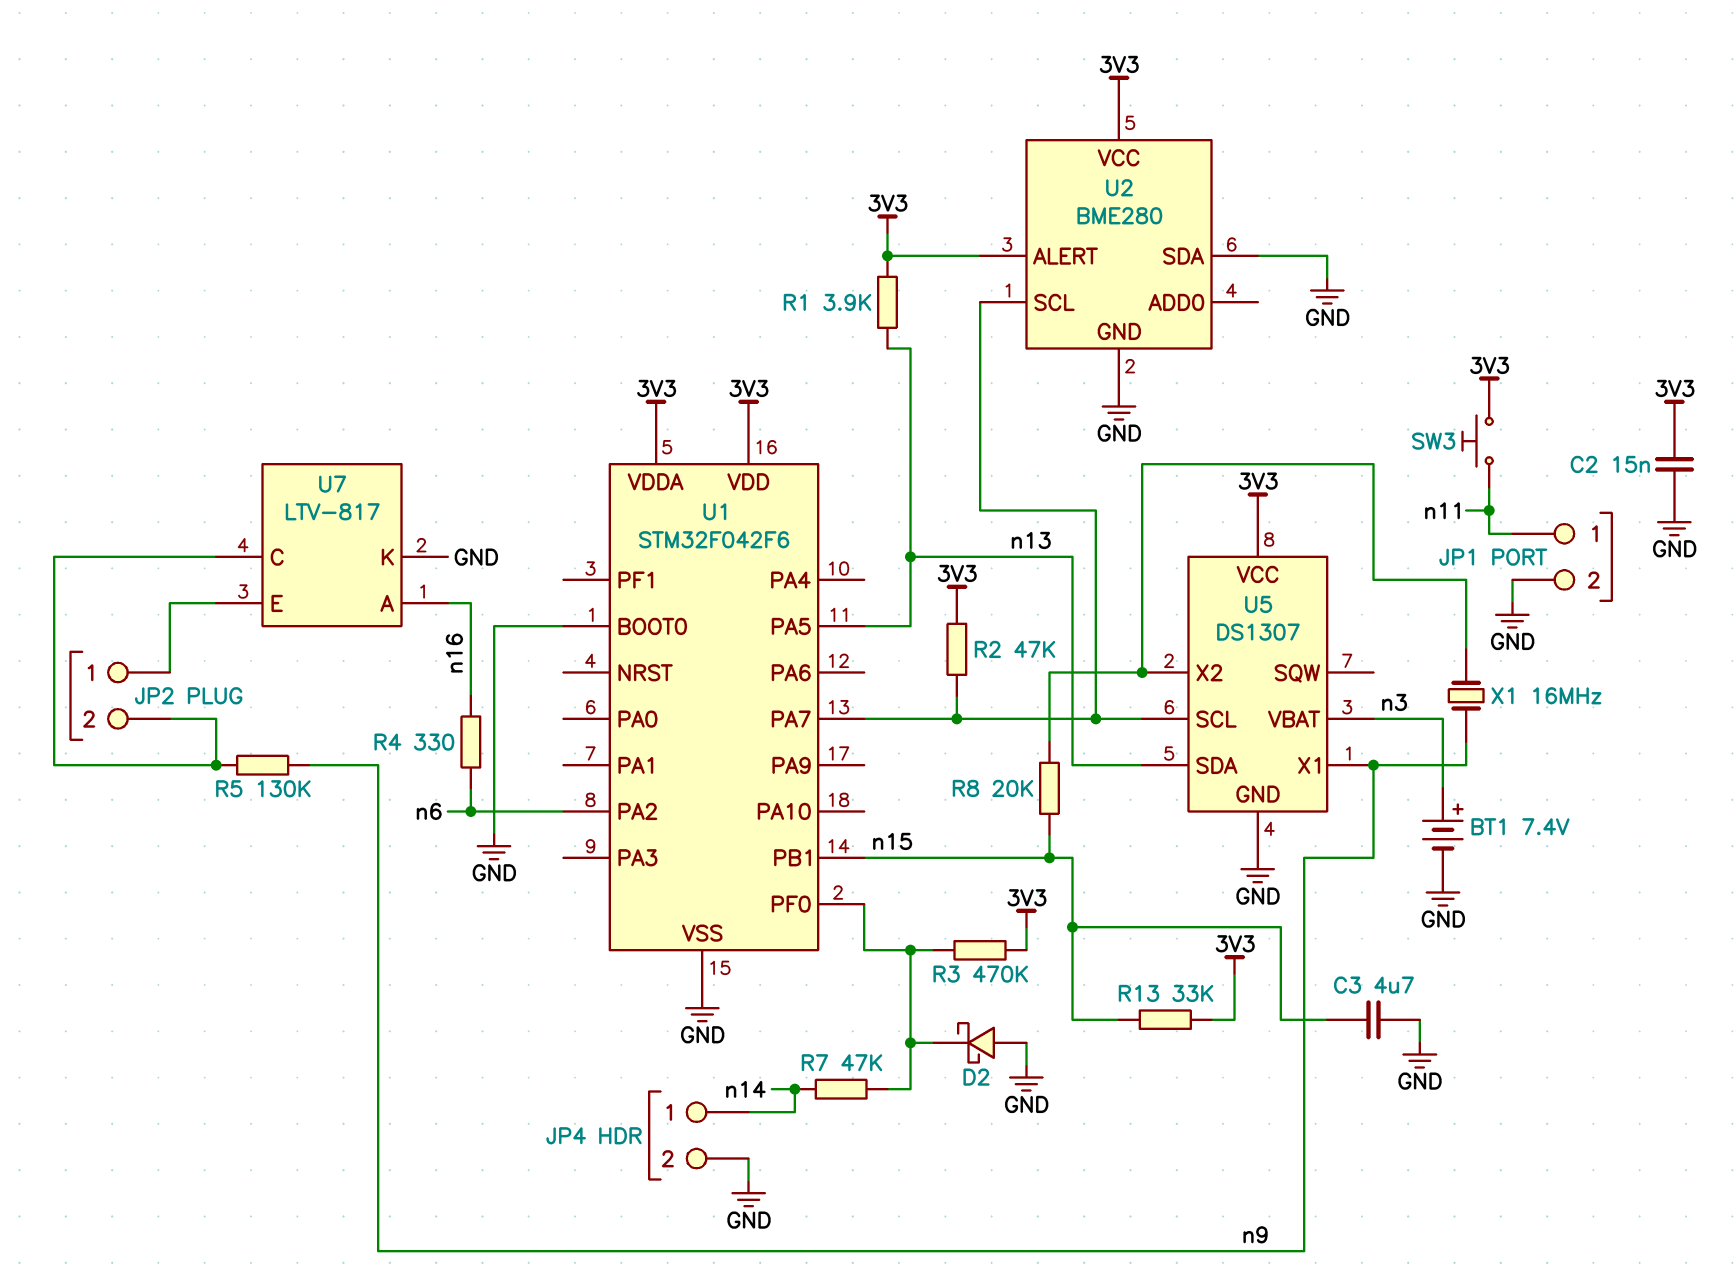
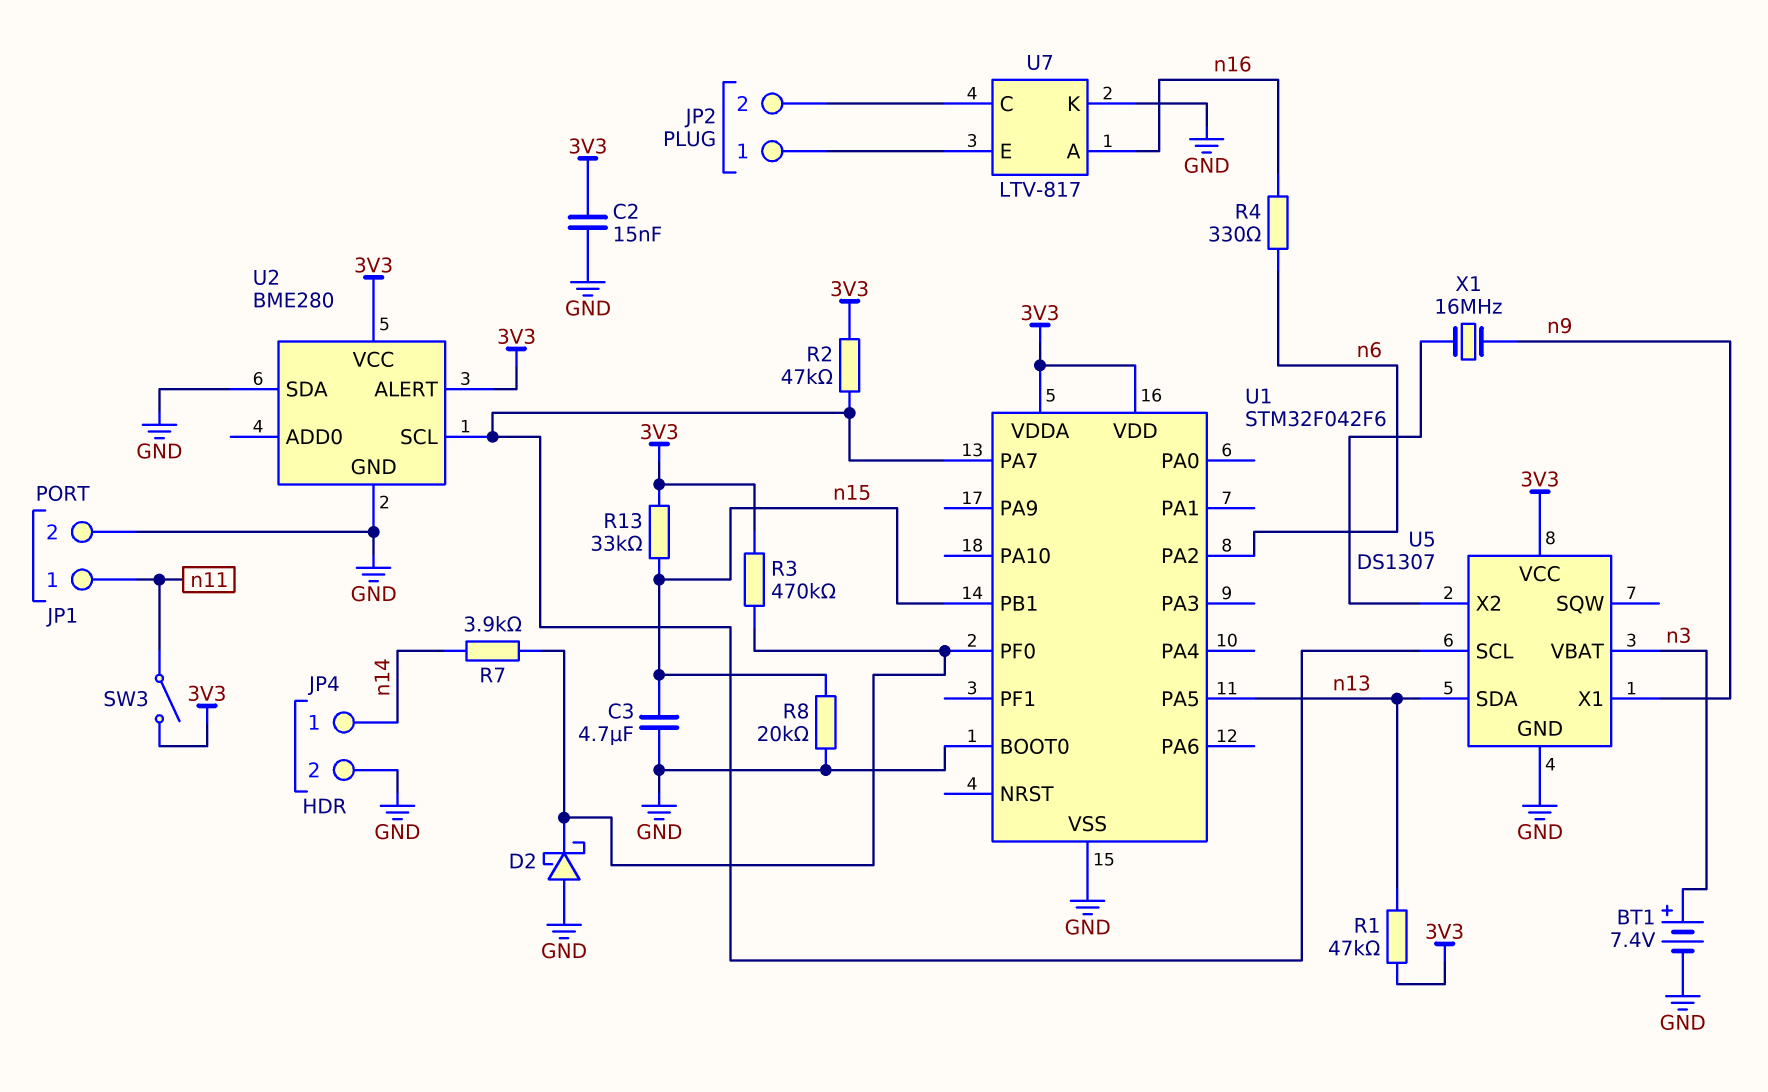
R1: 3.9k (3V3, n13) -> 47k (3V3, n13)
R5: 130k (JP2/2, n9) -> none
R7: 47k (U1/PF0, n14) -> 3.9k (U1/PF0, n14)
R8: 20k (U5/X2, n15) -> 20k (GND, n15)
SW3: button (3V3, n11) -> switch (3V3, n11)

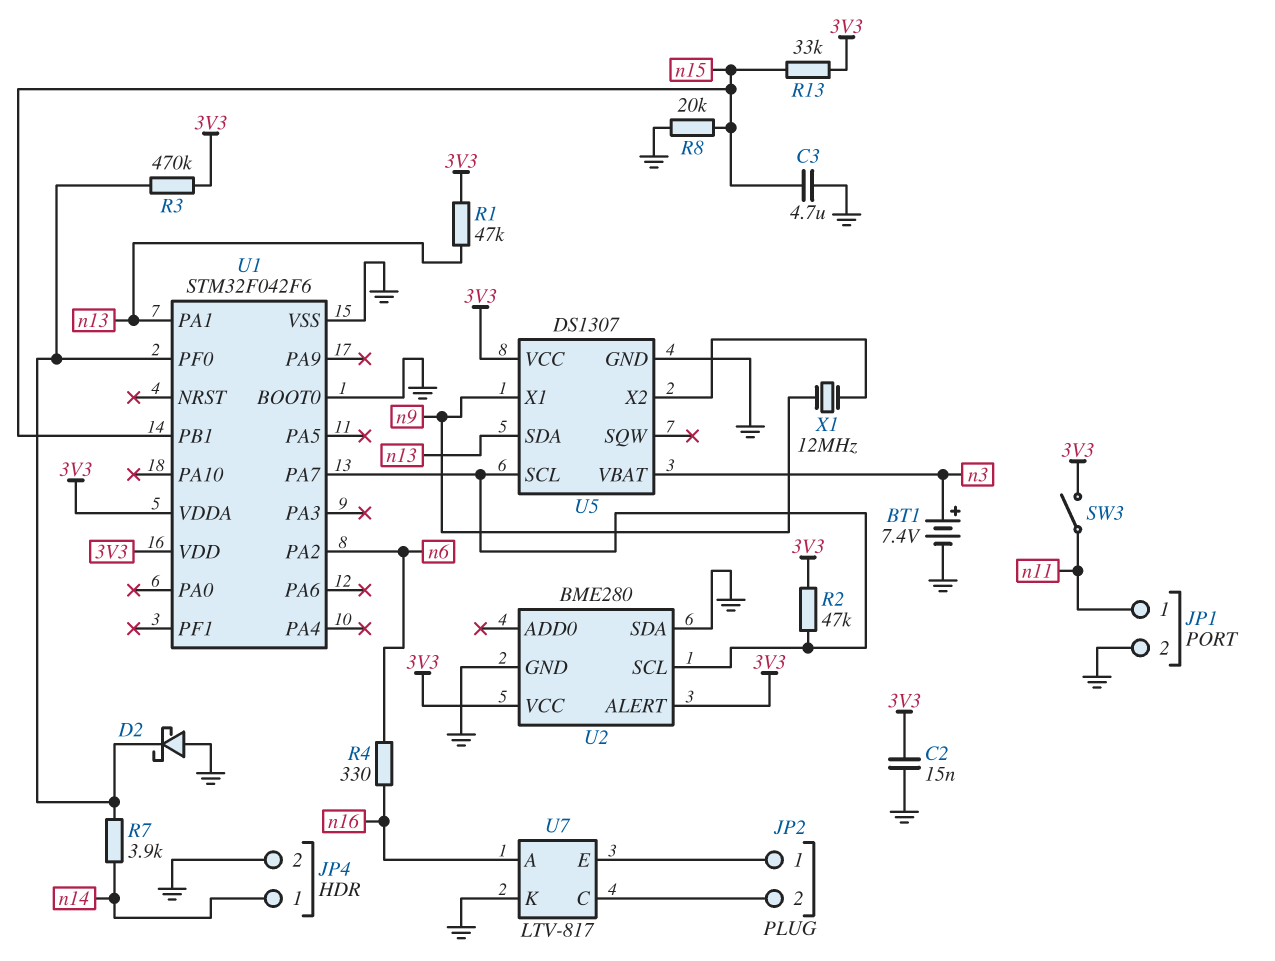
U1 pin PA1: none -> n13
U1 pin PA5: n13 -> none
X1: 16MHz (U5/X2, n9) -> 12MHz (U5/X2, n9)

